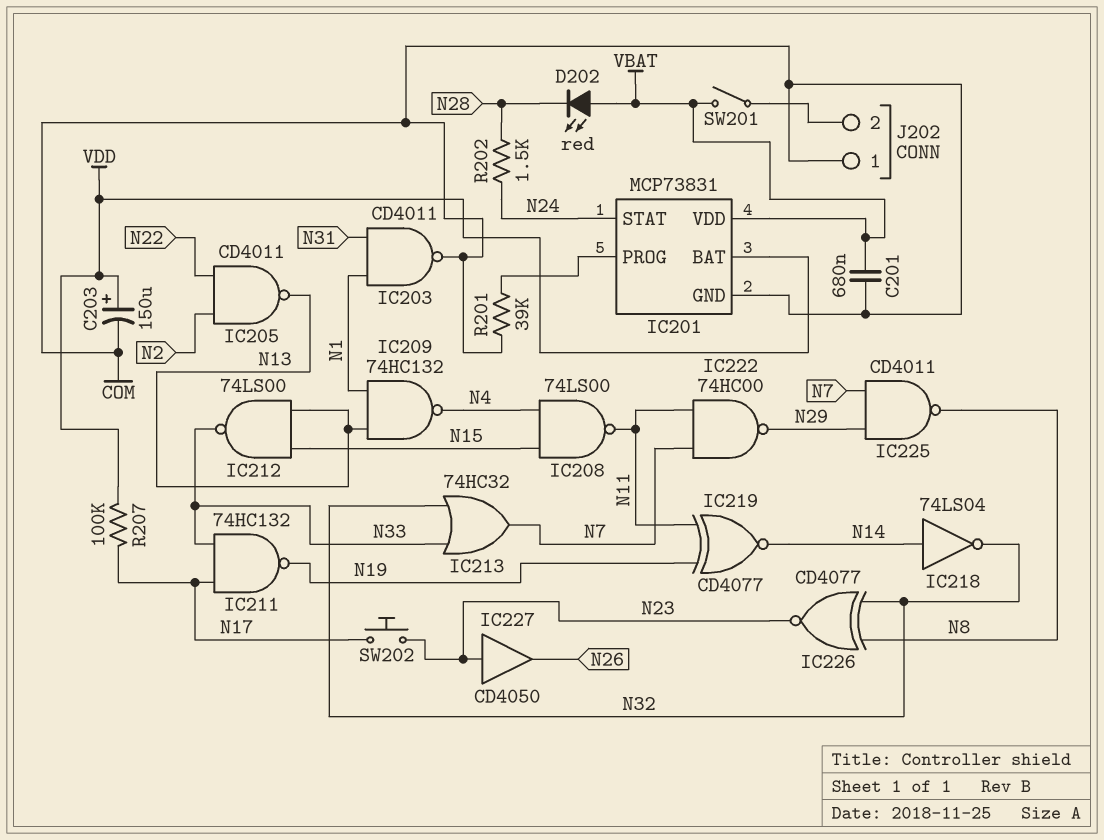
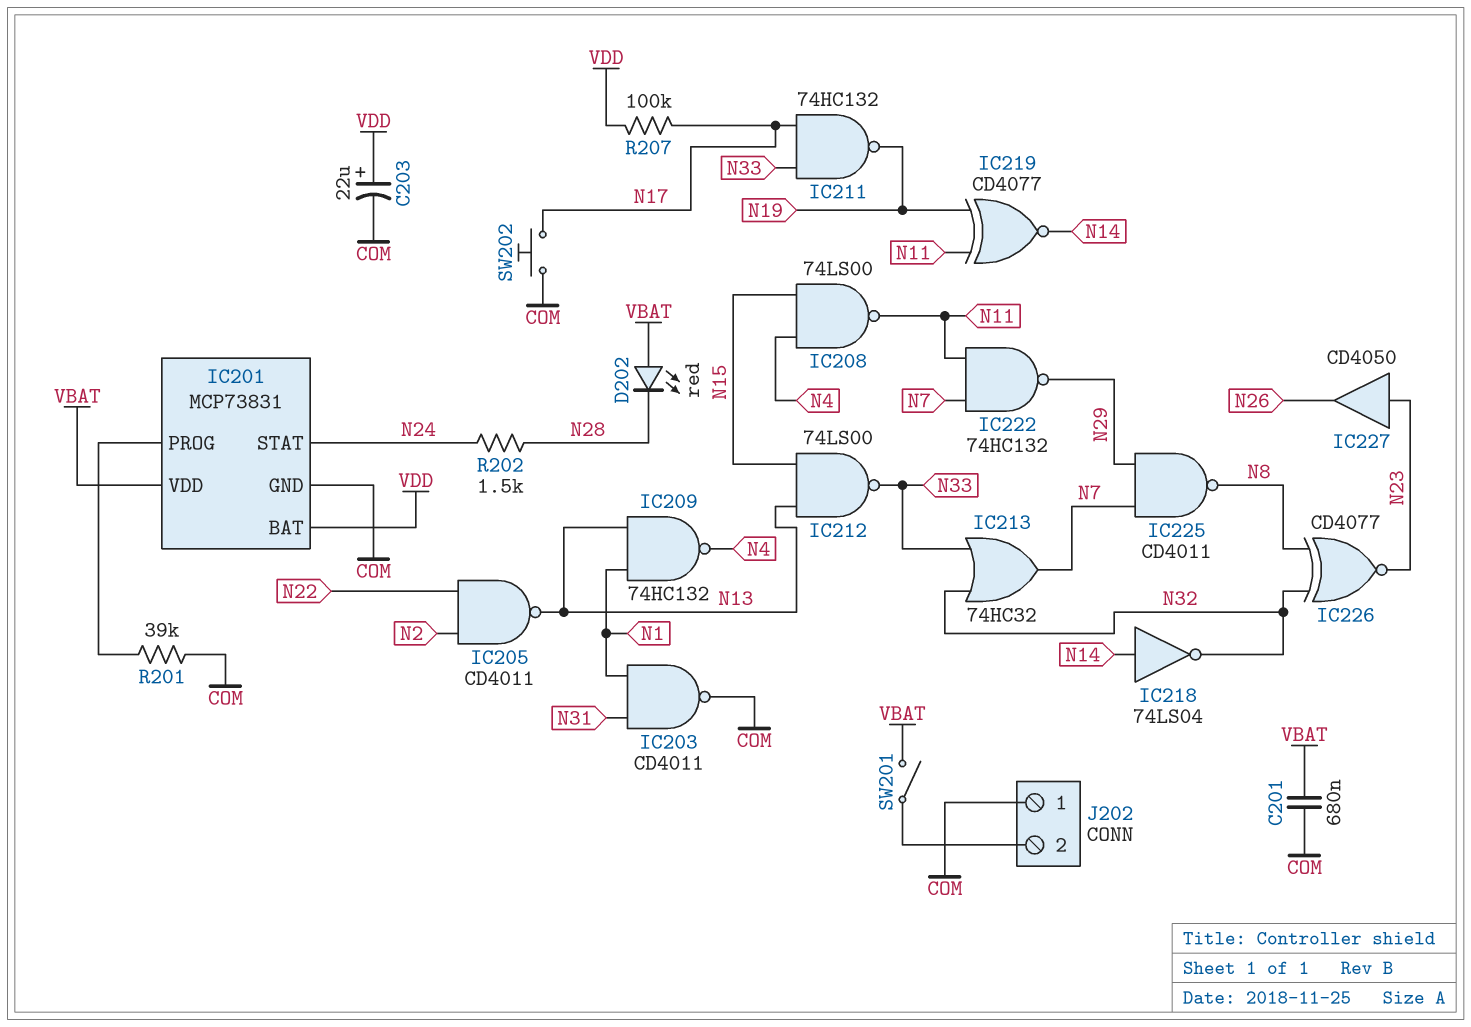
C203: 150uF (plus VDD, minus COM) -> 22uF (plus VDD, minus COM)
IC222: NAND 74HC00 (in N7, in N11, out N29) -> NAND 74HC132 (in N7, in N11, out N29)
SW202: button (N17, N23) -> button (COM, N17)

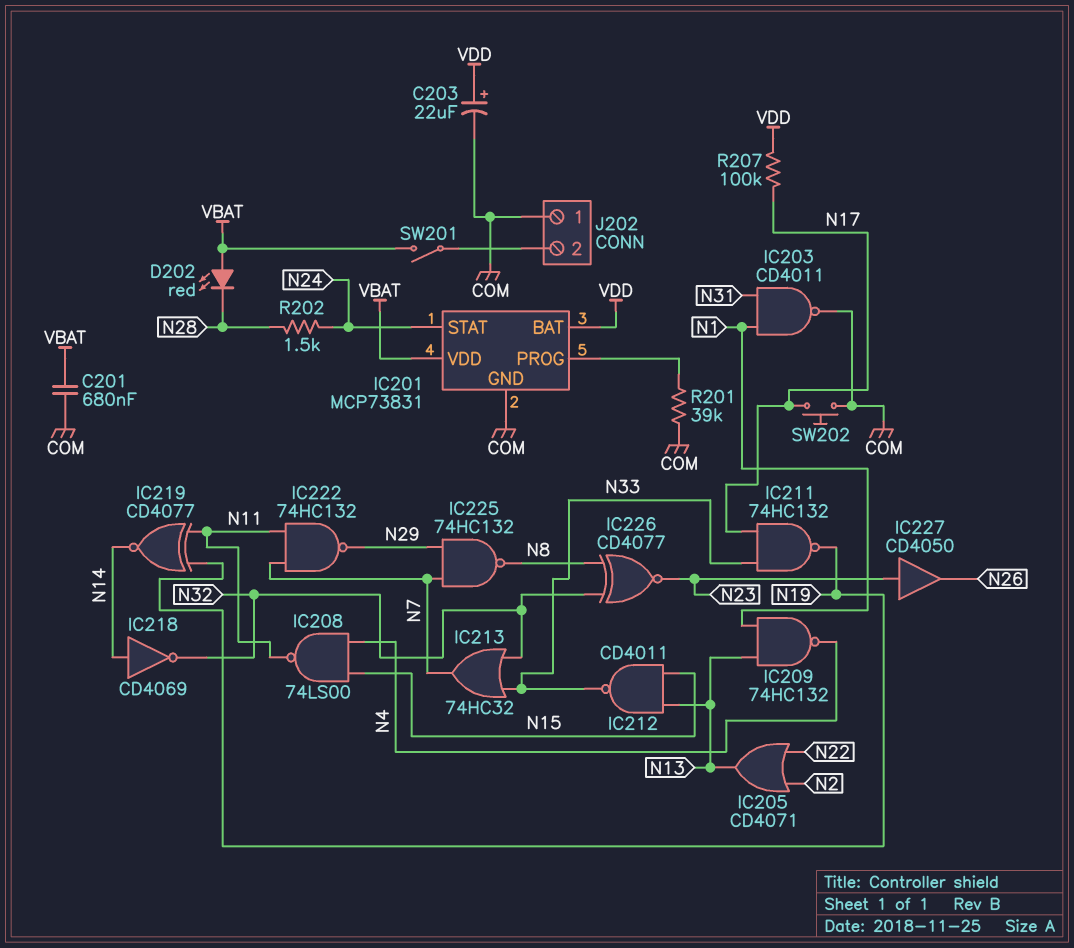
IC205: NAND CD4011 (in N2, in N22, out N13) -> OR CD4071 (in N2, in N22, out N13)
IC212: NAND 74LS00 (in N13, in N15, out N33) -> NAND CD4011 (in N13, in N15, out N33)
IC218: NOT 74LS04 (in N14, out N32) -> NOT CD4069 (in N14, out N32)
IC225: NAND CD4011 (in N7, in N29, out N8) -> NAND 74HC132 (in N7, in N29, out N8)

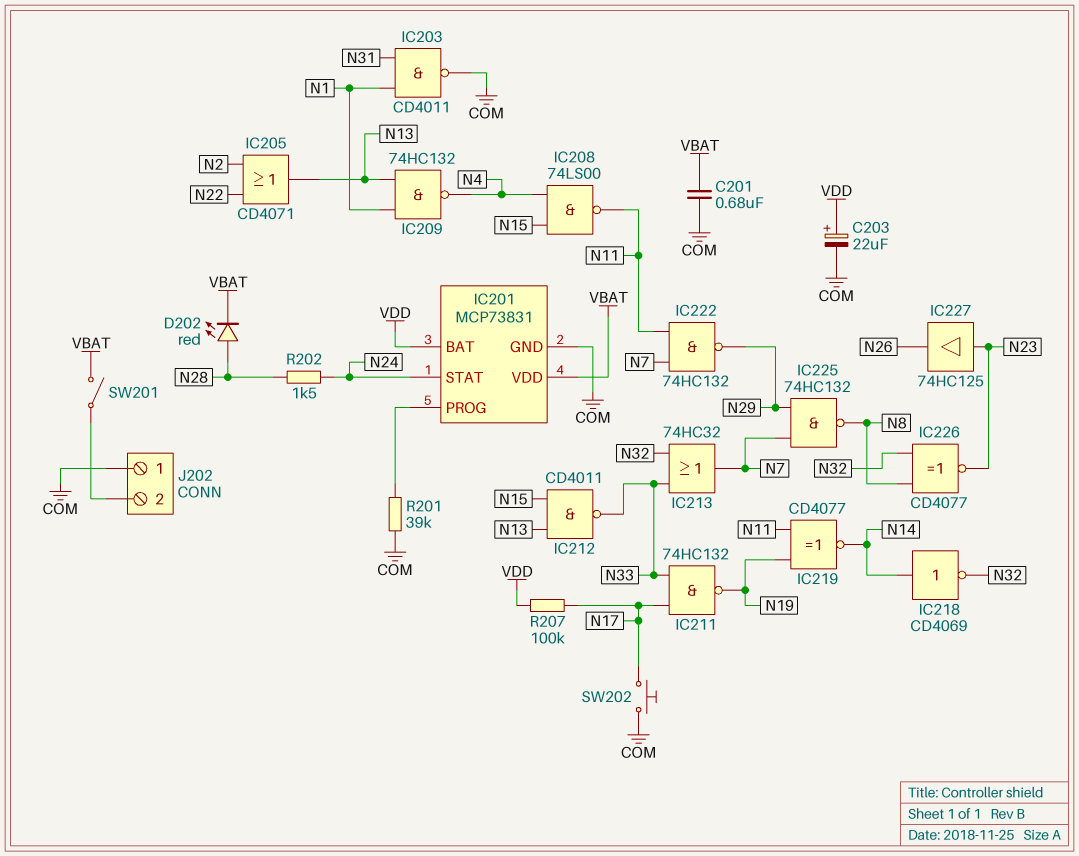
D202: LED red (A VBAT, K N28) -> LED red (A N28, K VBAT)
IC227: buffer CD4050 (in N23, out N26) -> buffer 74HC125 (in N23, out N26)

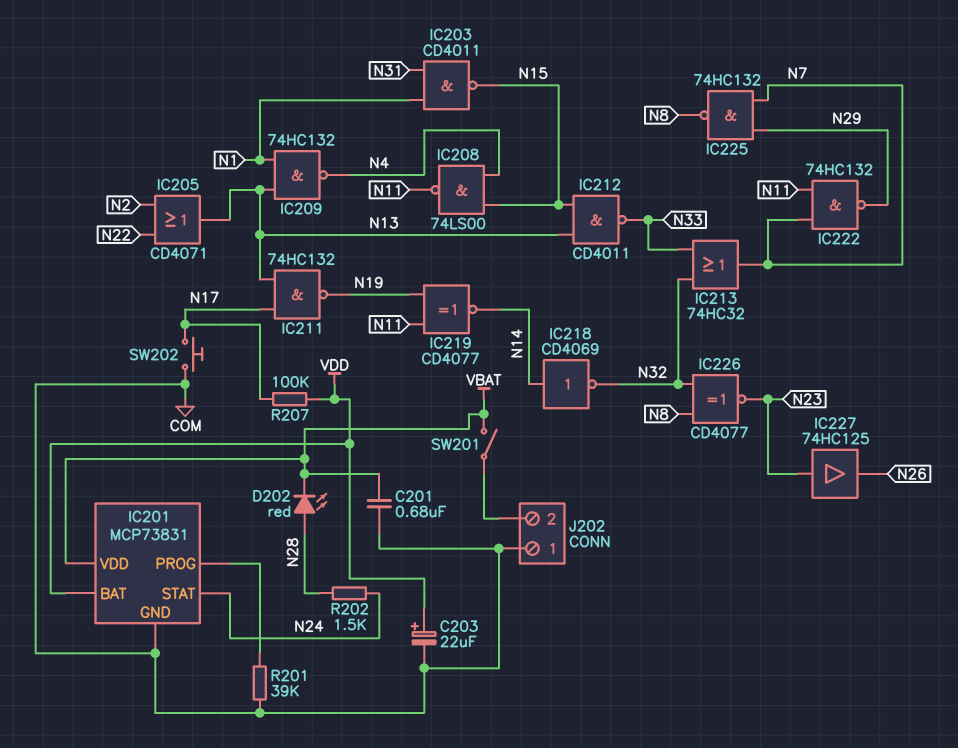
IC203: NAND CD4011 (in N1, in N31, out COM) -> NAND CD4011 (in N1, in N31, out N15)
IC211: NAND 74HC132 (in N17, in N33, out N19) -> NAND 74HC132 (in N13, in N17, out N19)

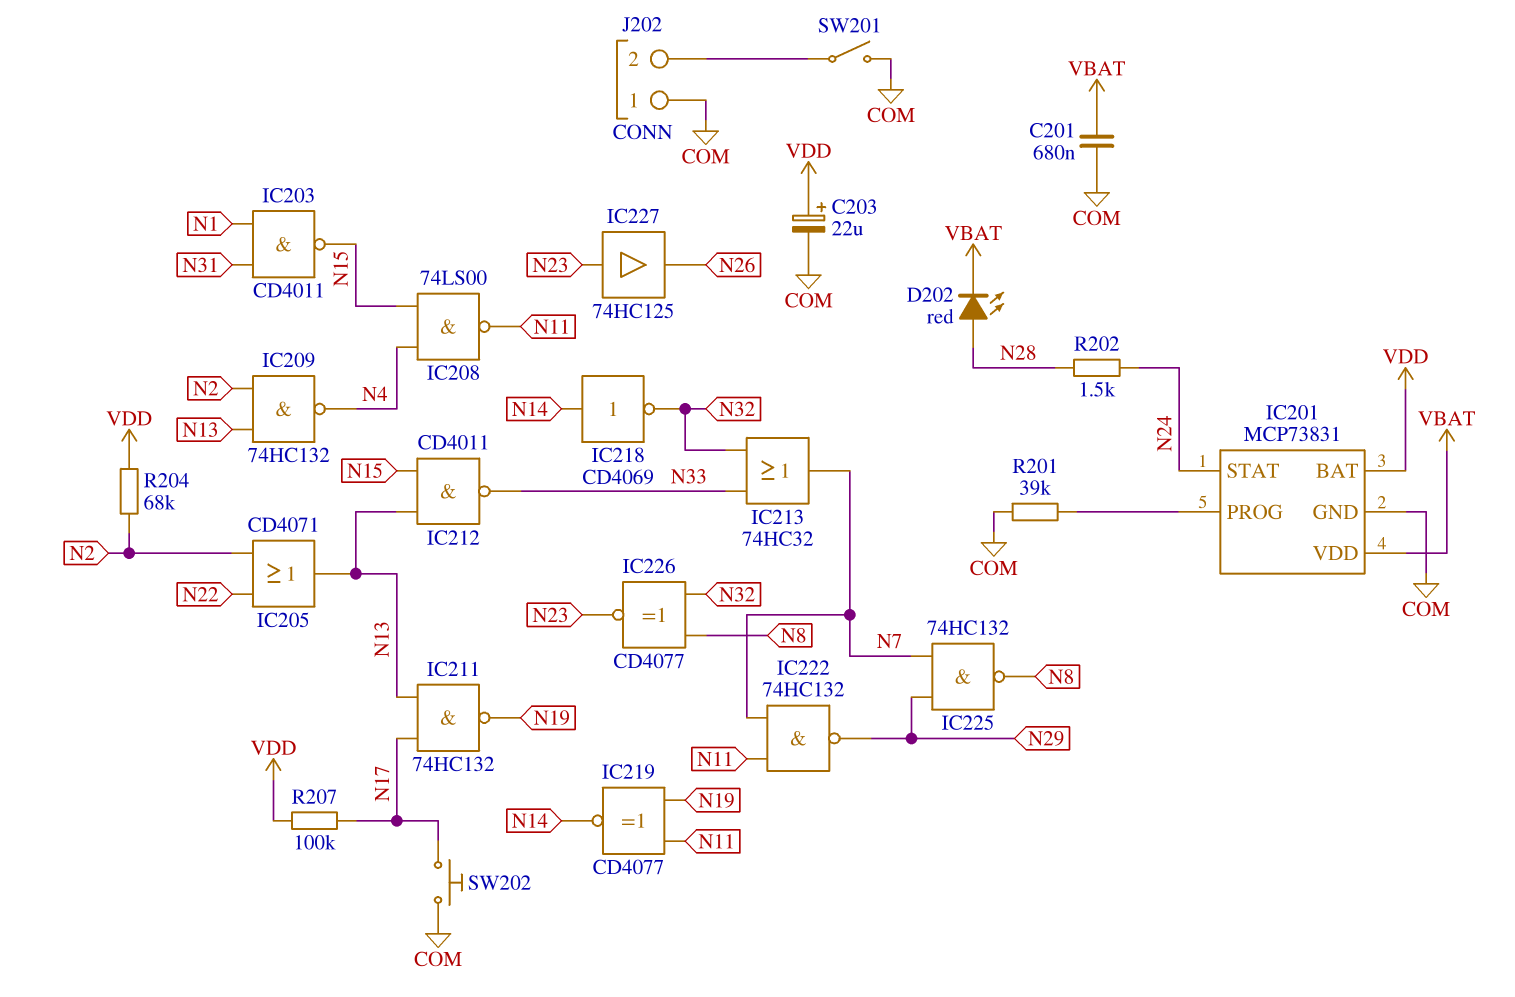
IC209: NAND 74HC132 (in N1, in N13, out N4) -> NAND 74HC132 (in N2, in N13, out N4)
R204: none -> 68k (N2, VDD)
SW201: switch (J202/2, VBAT) -> switch (COM, J202/2)

